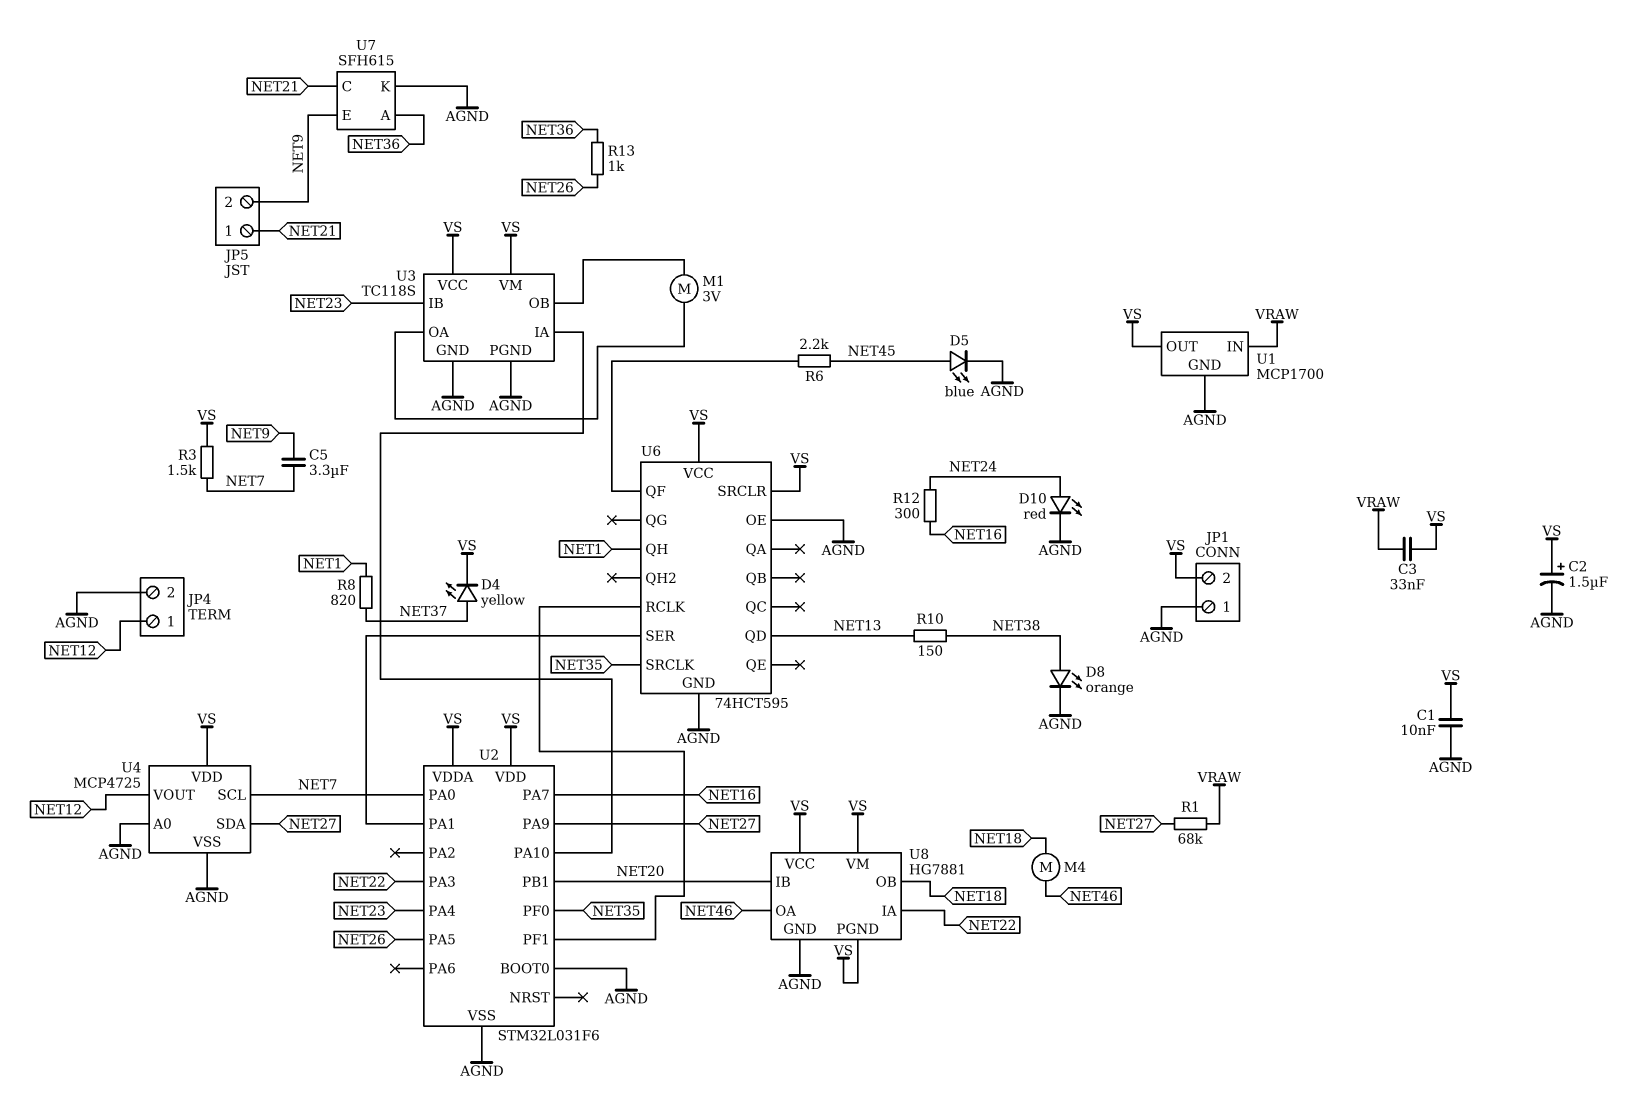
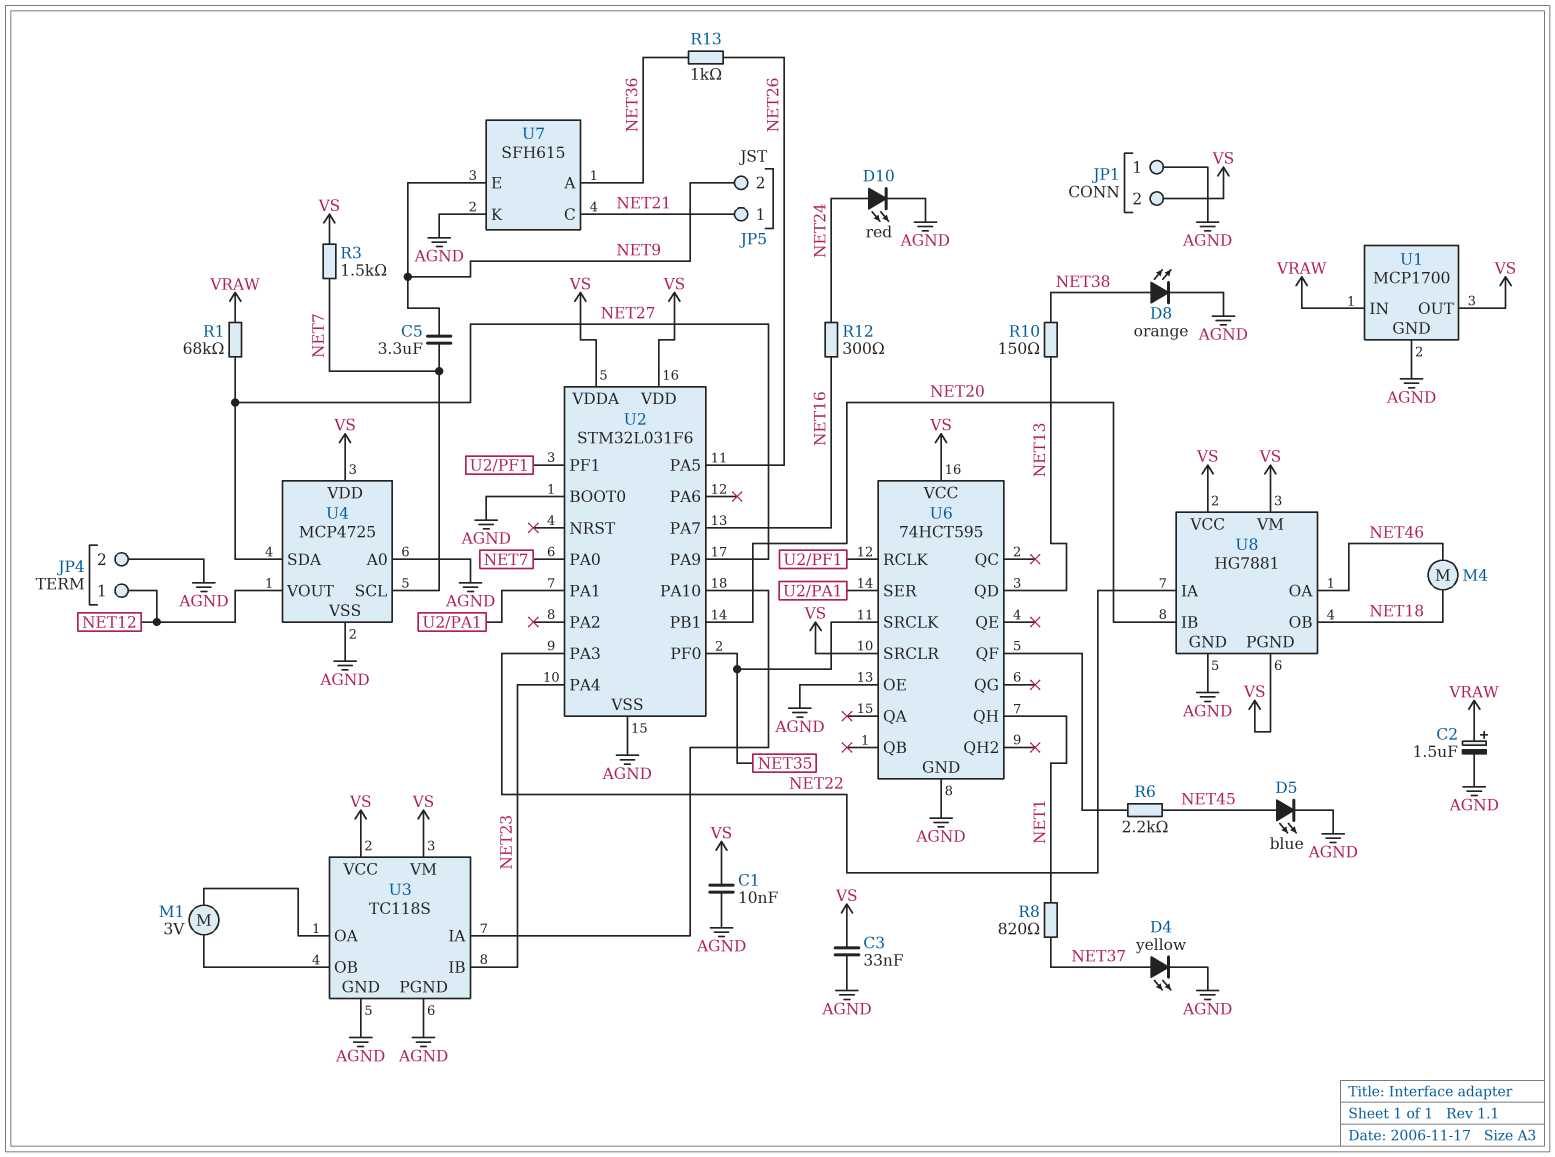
C2: 1.5uF (plus VS, minus AGND) -> 1.5uF (plus VRAW, minus AGND)
C3: 33nF (VRAW, VS) -> 33nF (AGND, VS)
D4: LED yellow (A NET37, K VS) -> LED yellow (A NET37, K AGND)

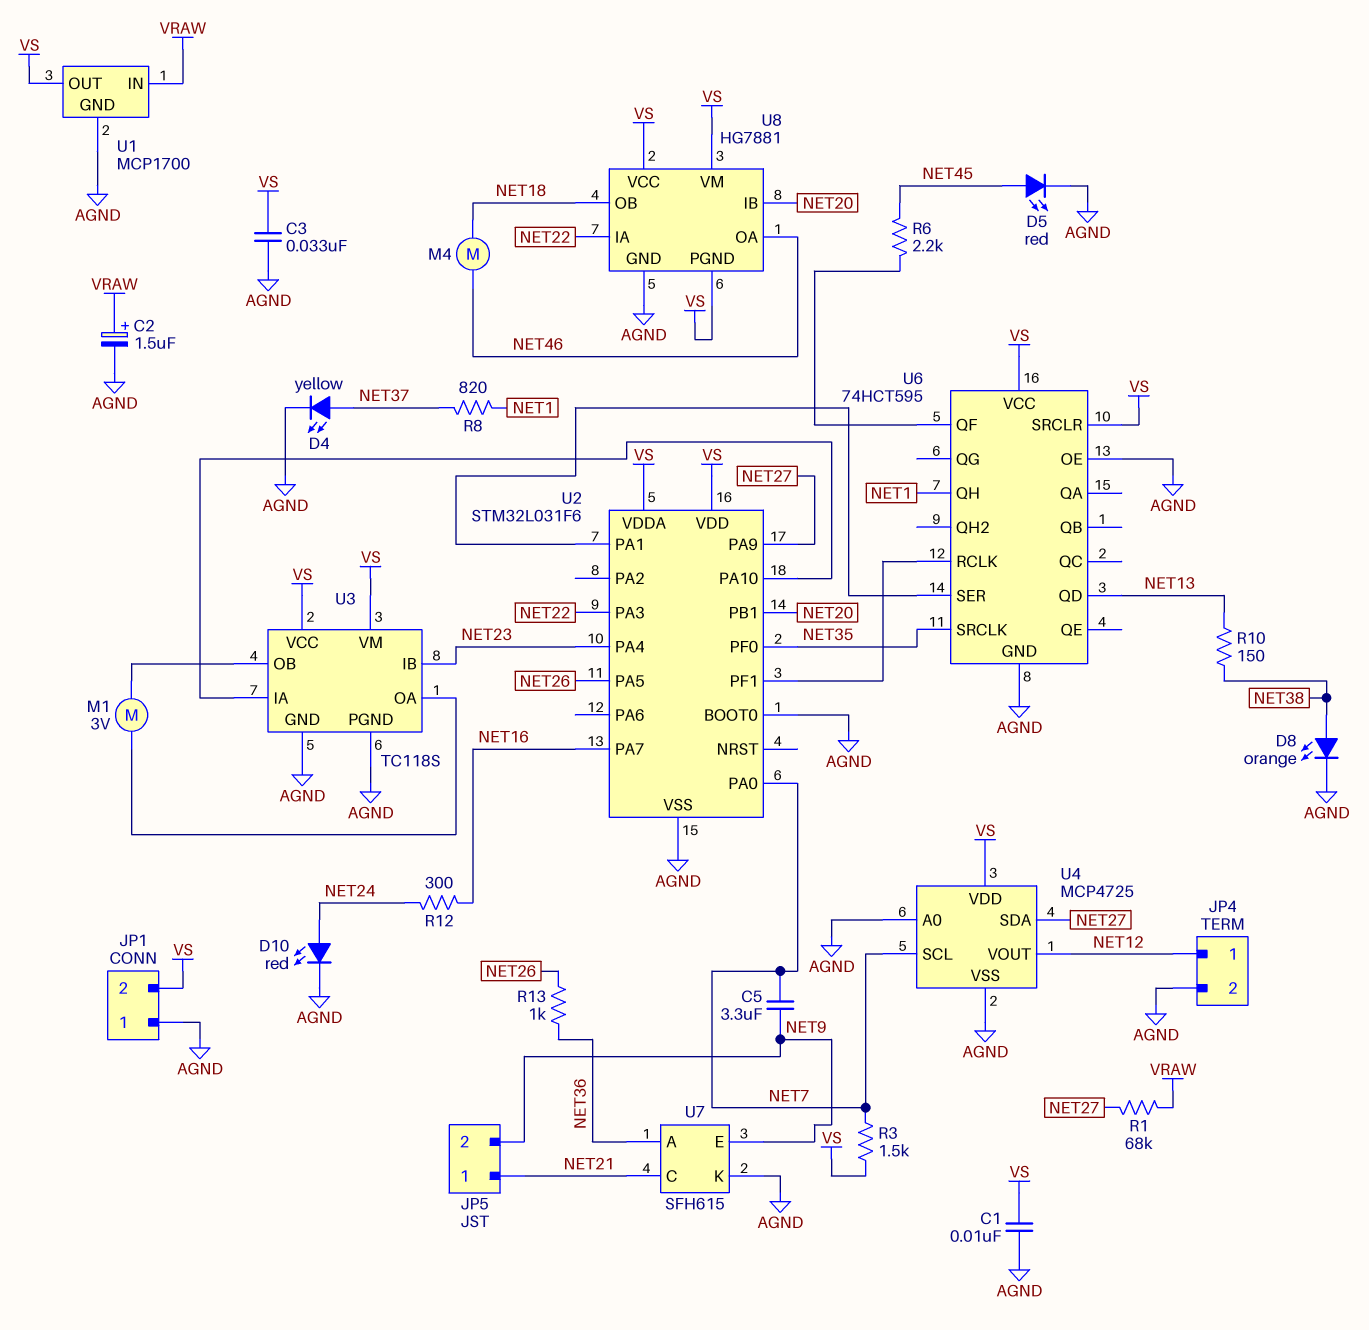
D5: LED blue (A NET45, K AGND) -> LED red (A NET45, K AGND)

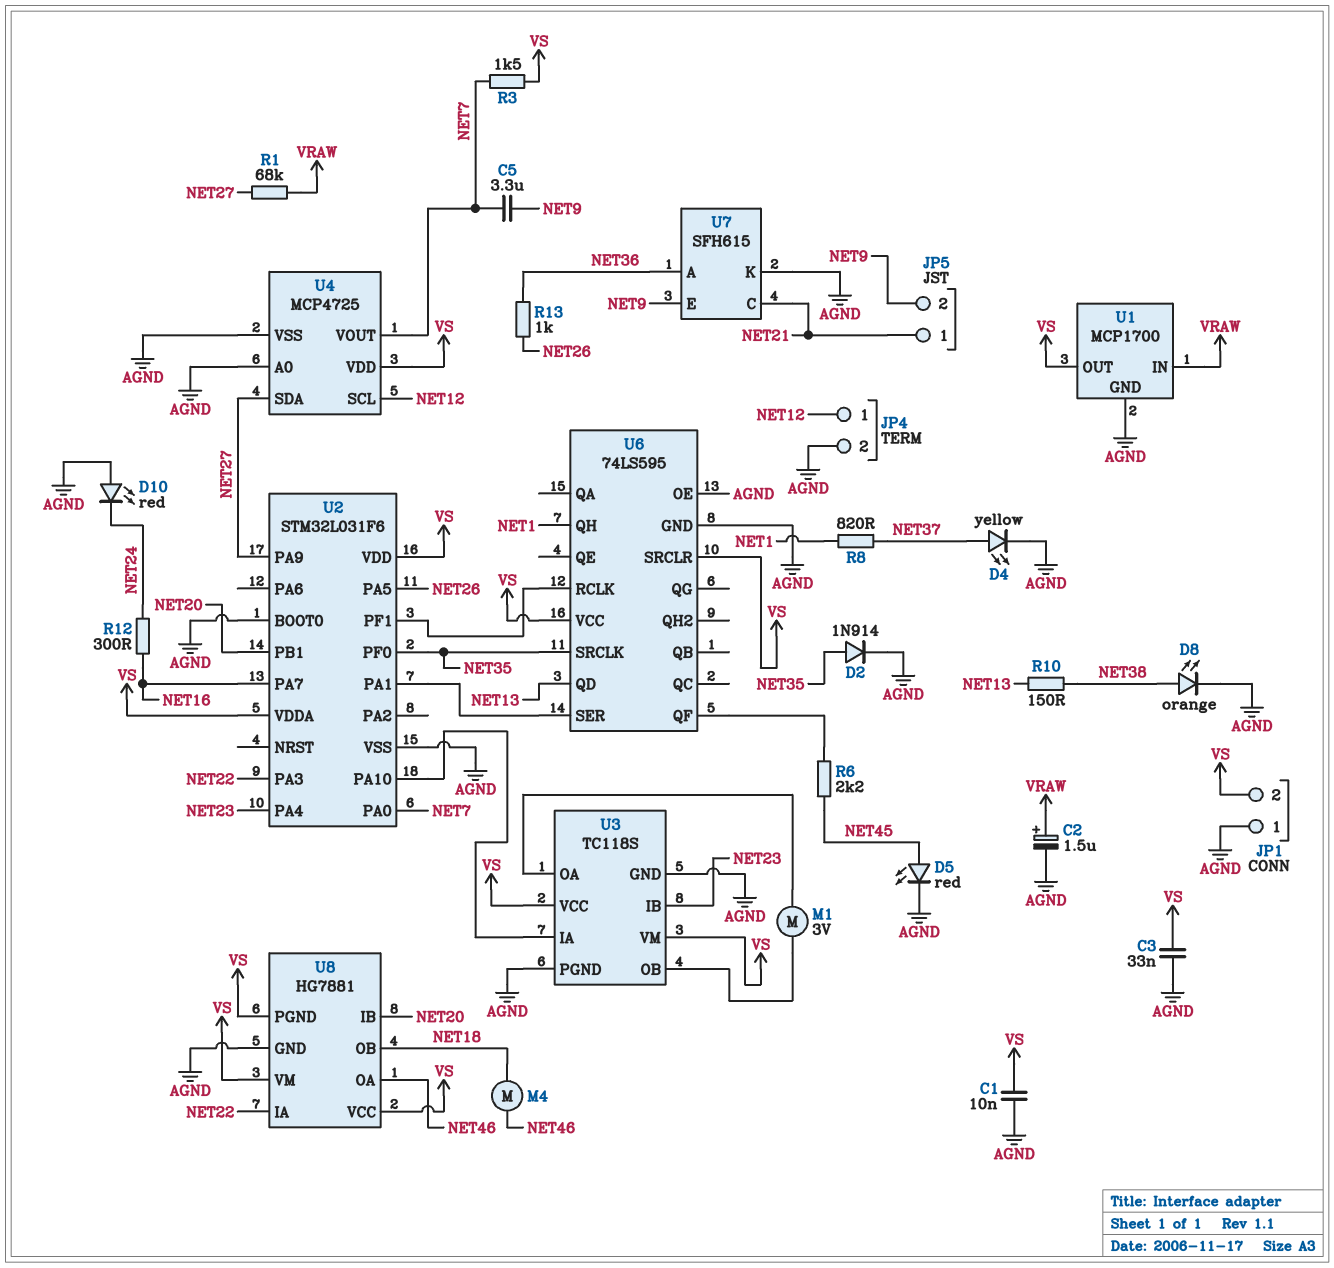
D2: none -> diode 1N914 (A NET35, K AGND)
D10: LED red (A NET24, K AGND) -> LED red (A AGND, K NET24)
U4 pin SCL: NET7 -> NET12
U4 pin VOUT: NET12 -> NET7
U6: 74HCT595 -> 74LS595

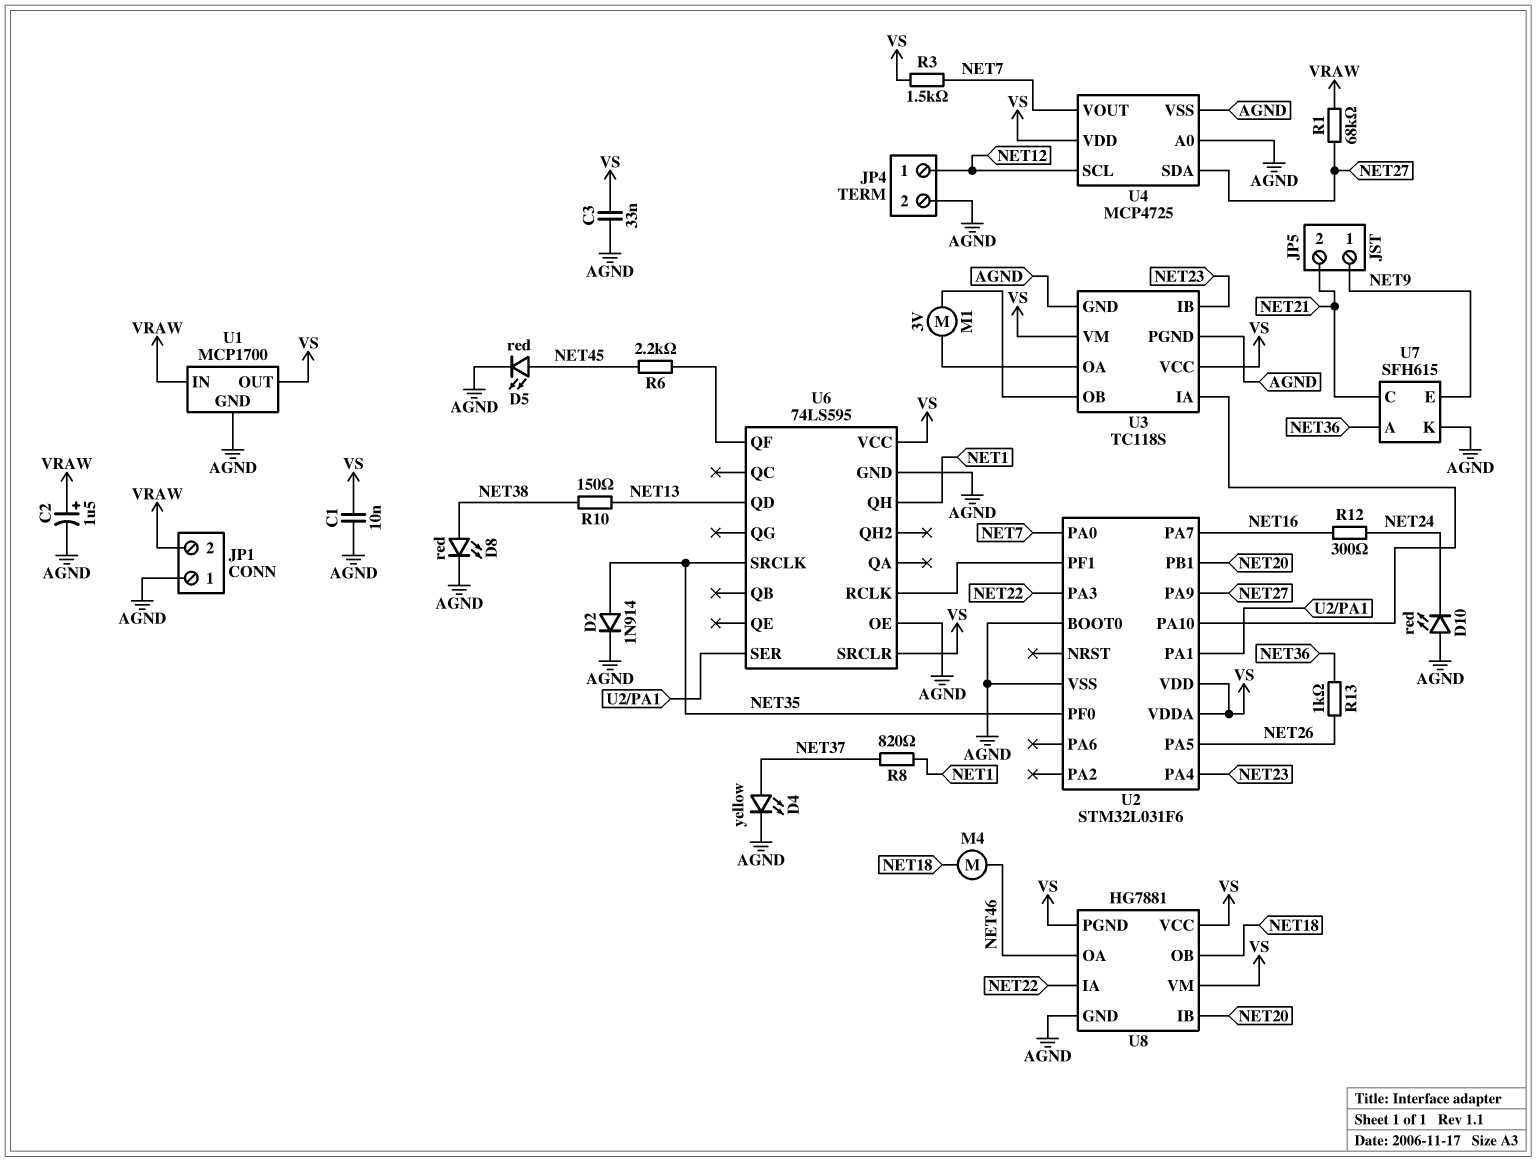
C5: 3.3uF (NET7, NET9) -> none
D8: LED orange (A NET38, K AGND) -> LED red (A NET38, K AGND)
JP1 pin 2: VS -> VRAW
JP5 pin 1: NET21 -> NET9
JP5 pin 2: NET9 -> NET21

